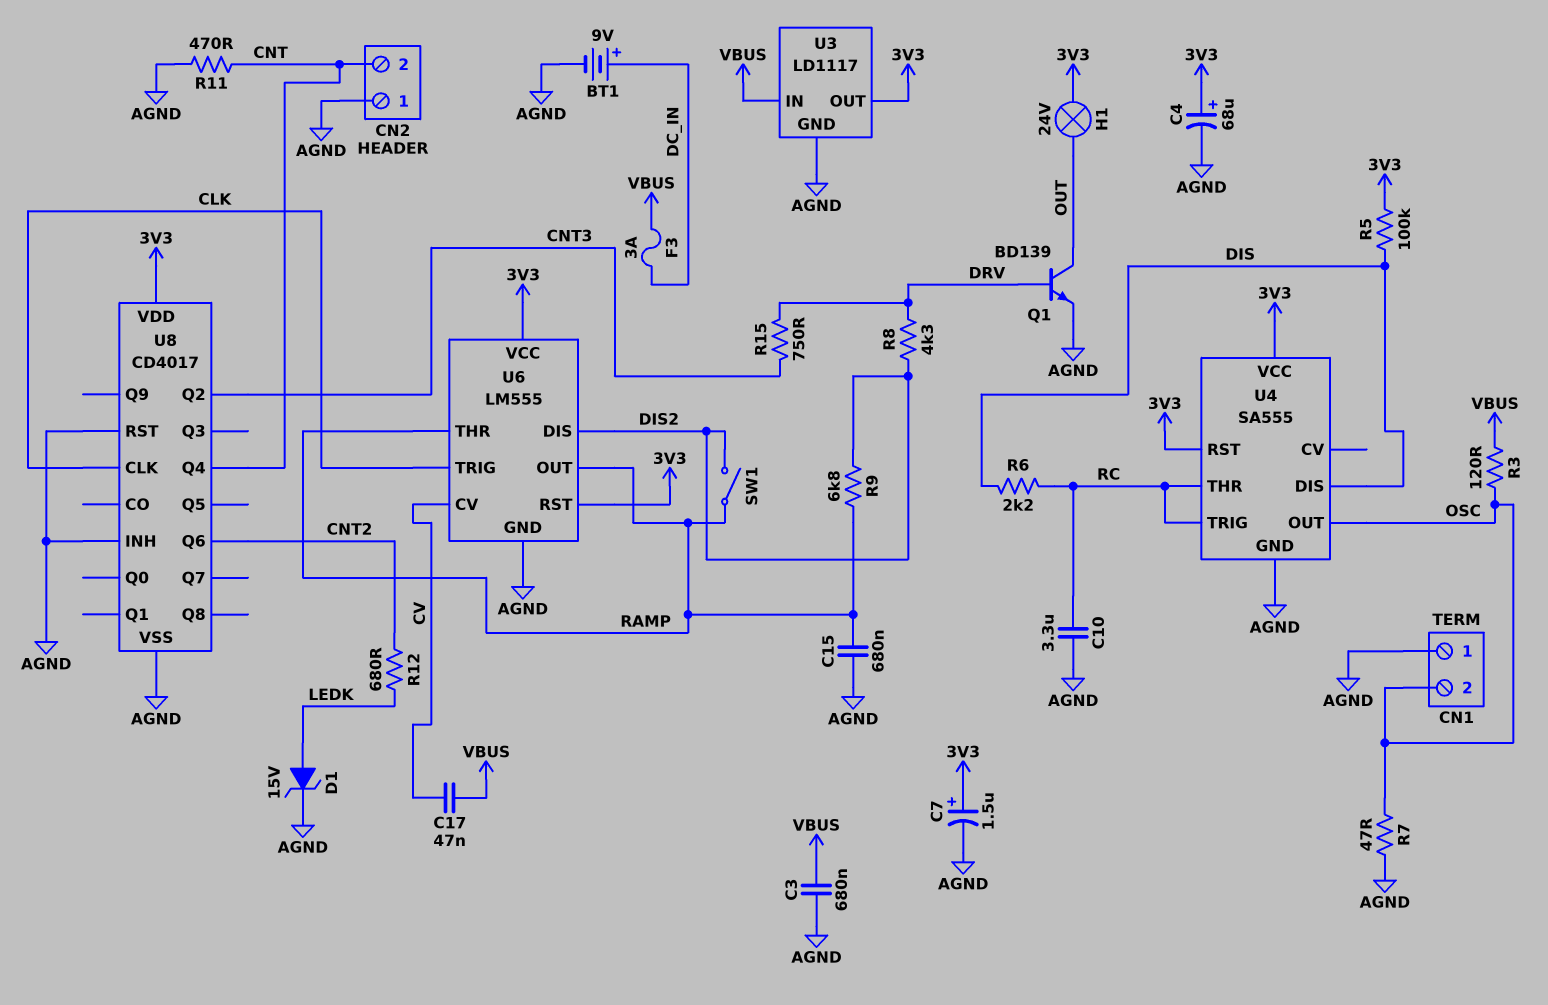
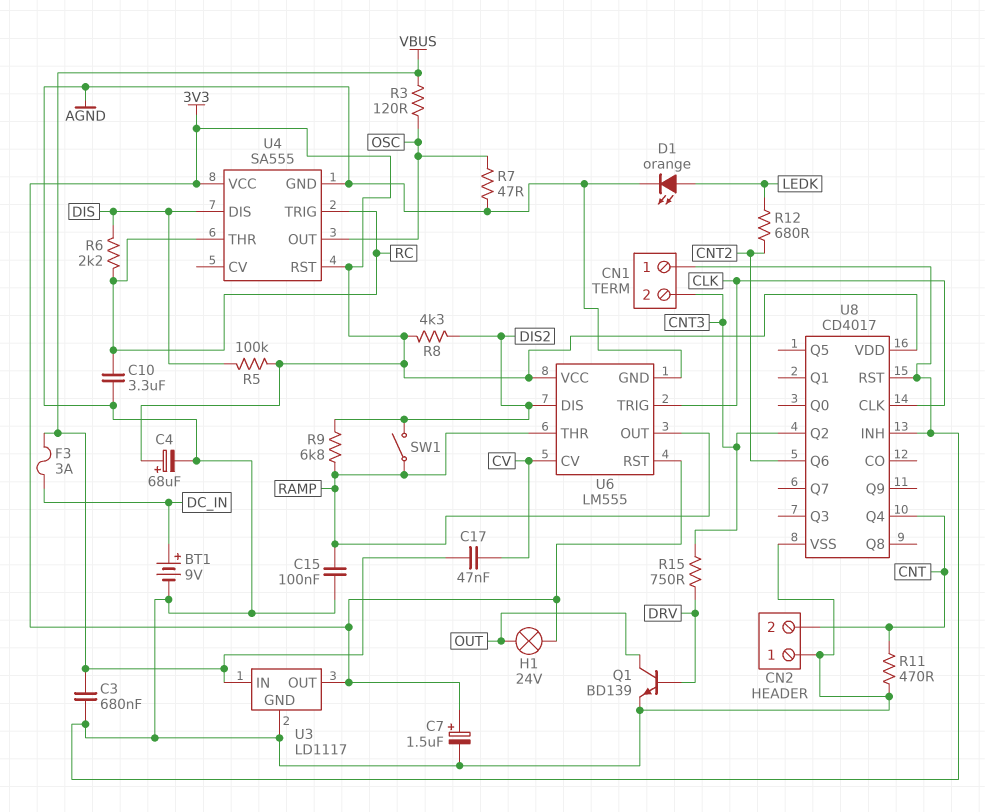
C15: 680nF (AGND, RAMP) -> 100nF (AGND, RAMP)
CN1 pin 2: OSC -> CNT3
D1: zener 15V (A LEDK, K AGND) -> LED orange (A LEDK, K AGND)
R8: 4.3k (DIS2, DRV) -> 4.3k (3V3, DIS2)

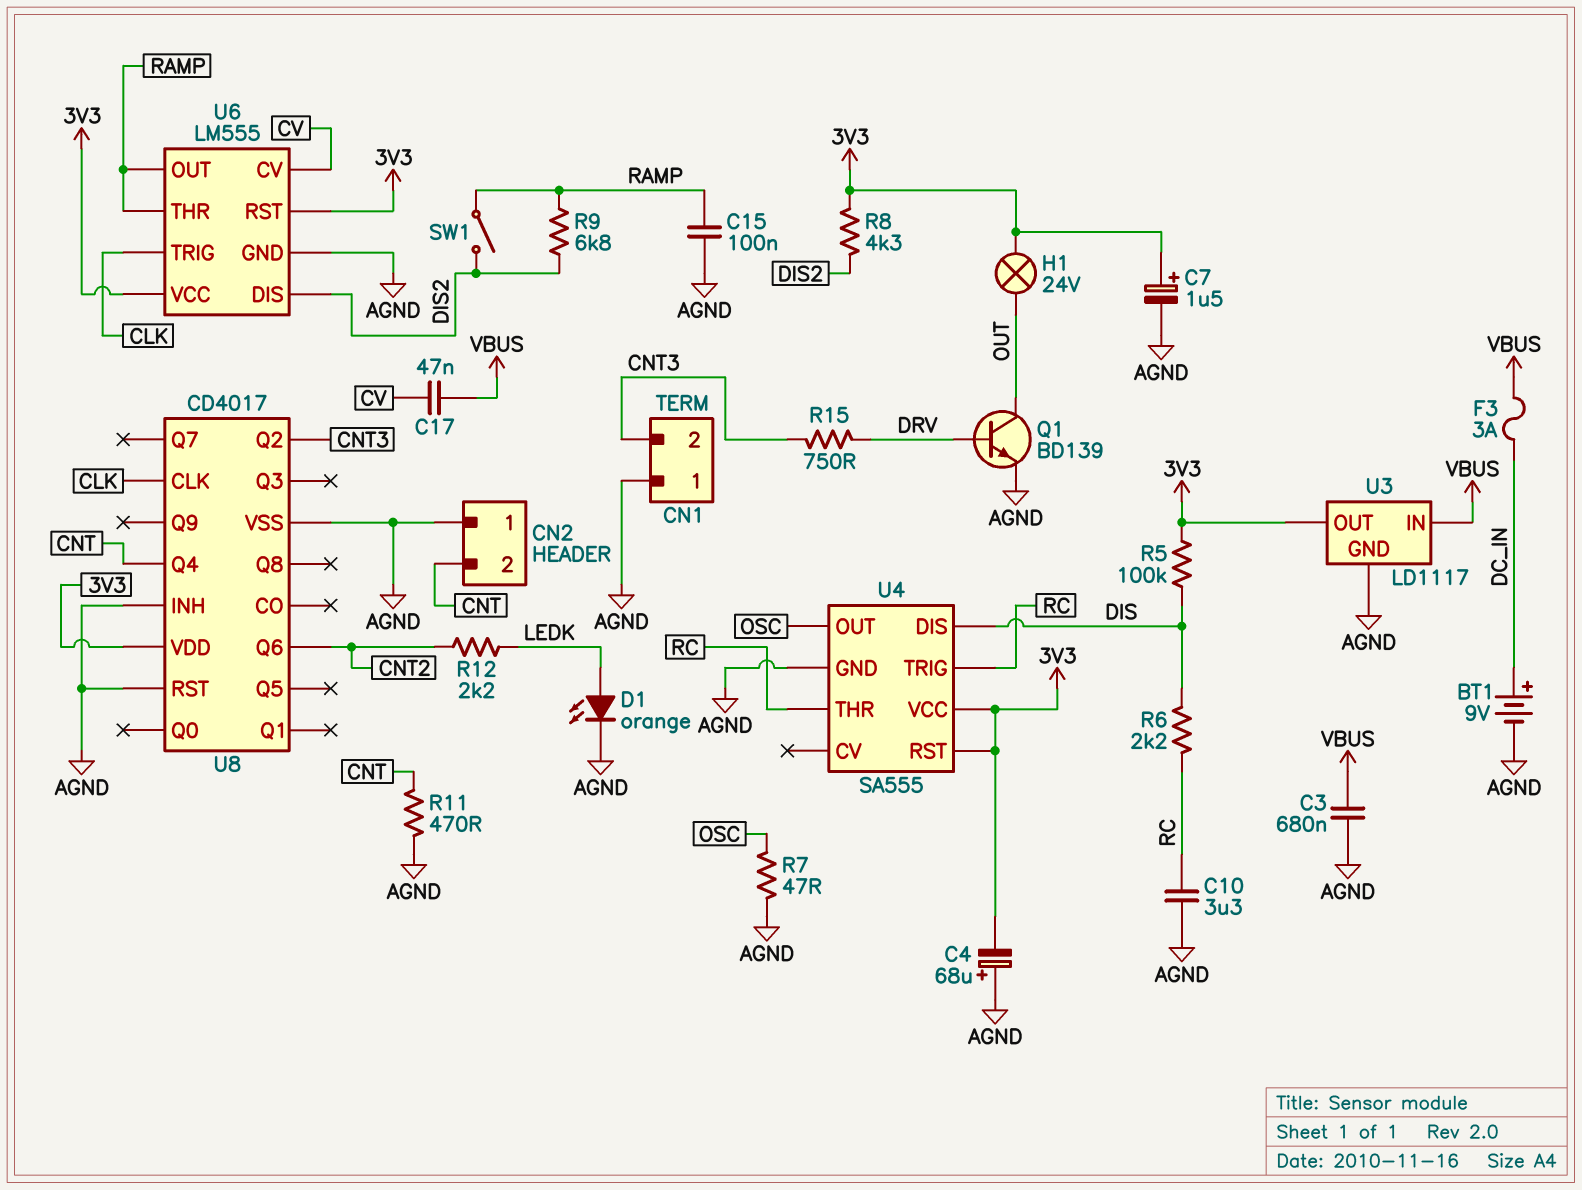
C4: 68uF (plus 3V3, minus AGND) -> 68uF (plus AGND, minus 3V3)
R3: 120 (OSC, VBUS) -> none
R12: 680 (CNT2, LEDK) -> 2.2k (CNT2, LEDK)

